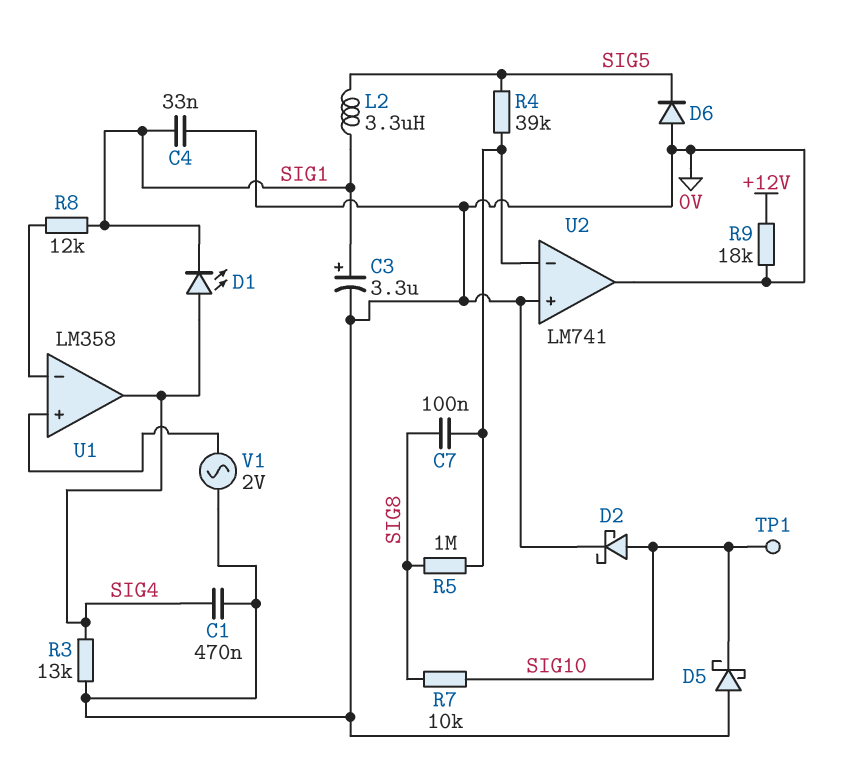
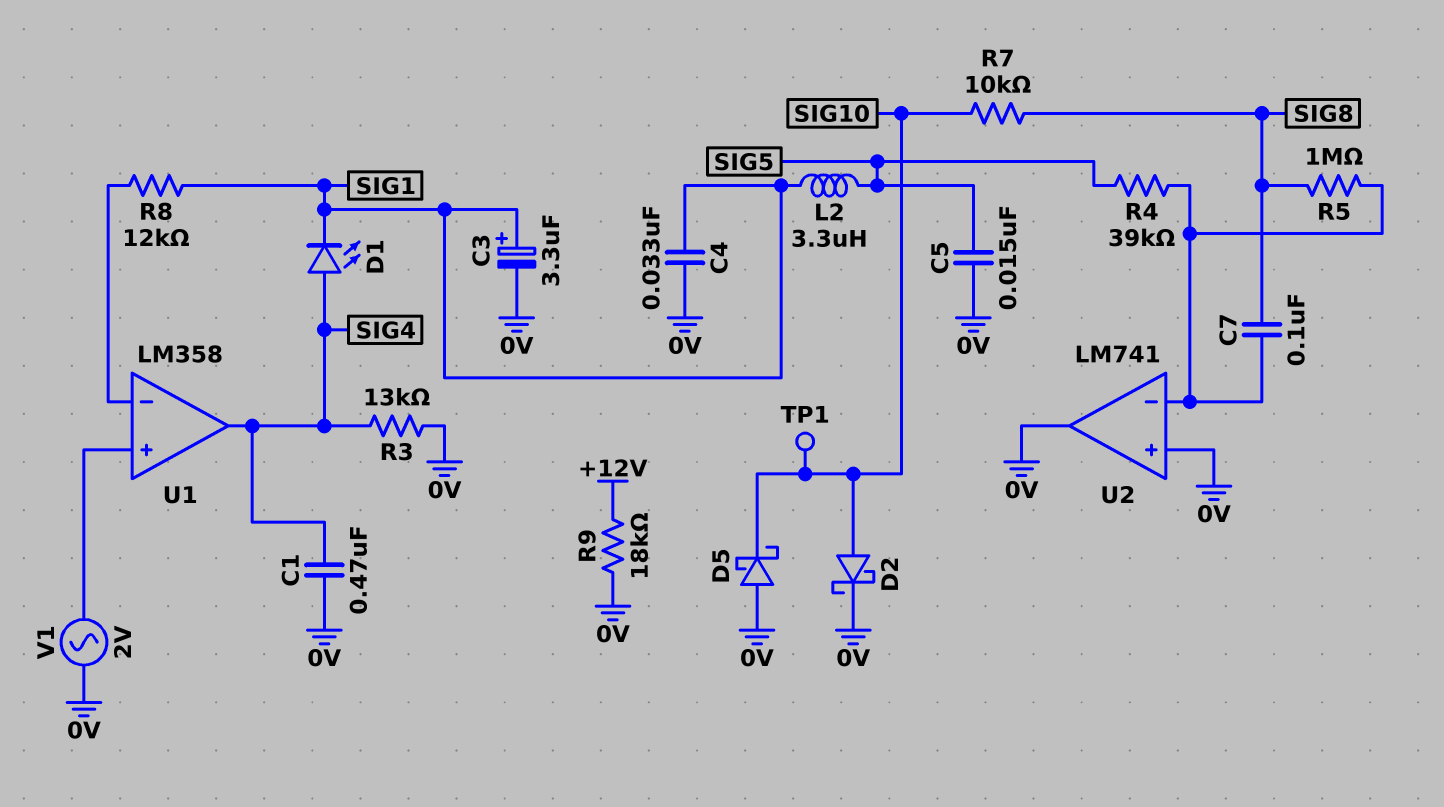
C5: none -> 15nF (0V, SIG5)
D6: diode (A 0V, K SIG5) -> none

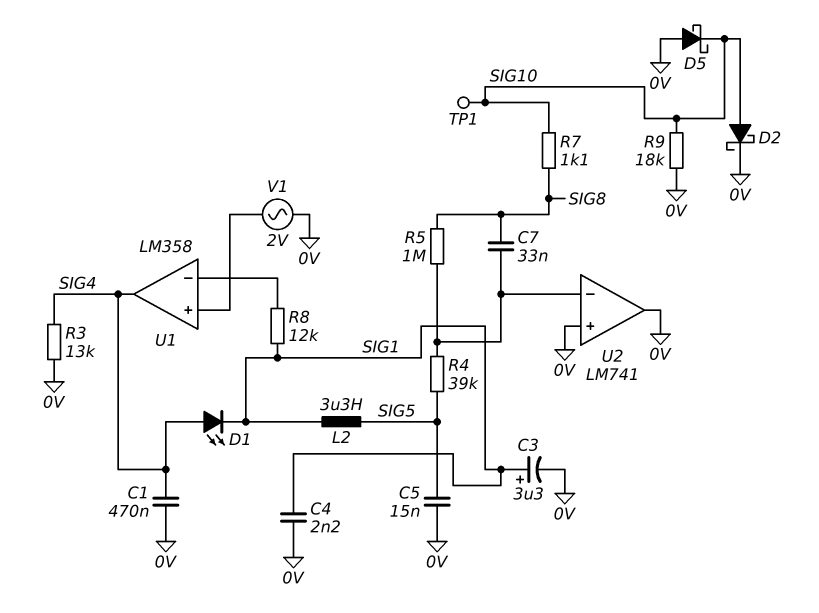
C4: 33nF (0V, SIG1) -> 2.2nF (0V, SIG1)
C7: 100nF (SIG8, U2/in-) -> 33nF (SIG8, U2/in-)
R7: 10k (SIG8, SIG10) -> 1.1k (SIG8, SIG10)
R9: 18k (+12V, 0V) -> 18k (0V, SIG10)

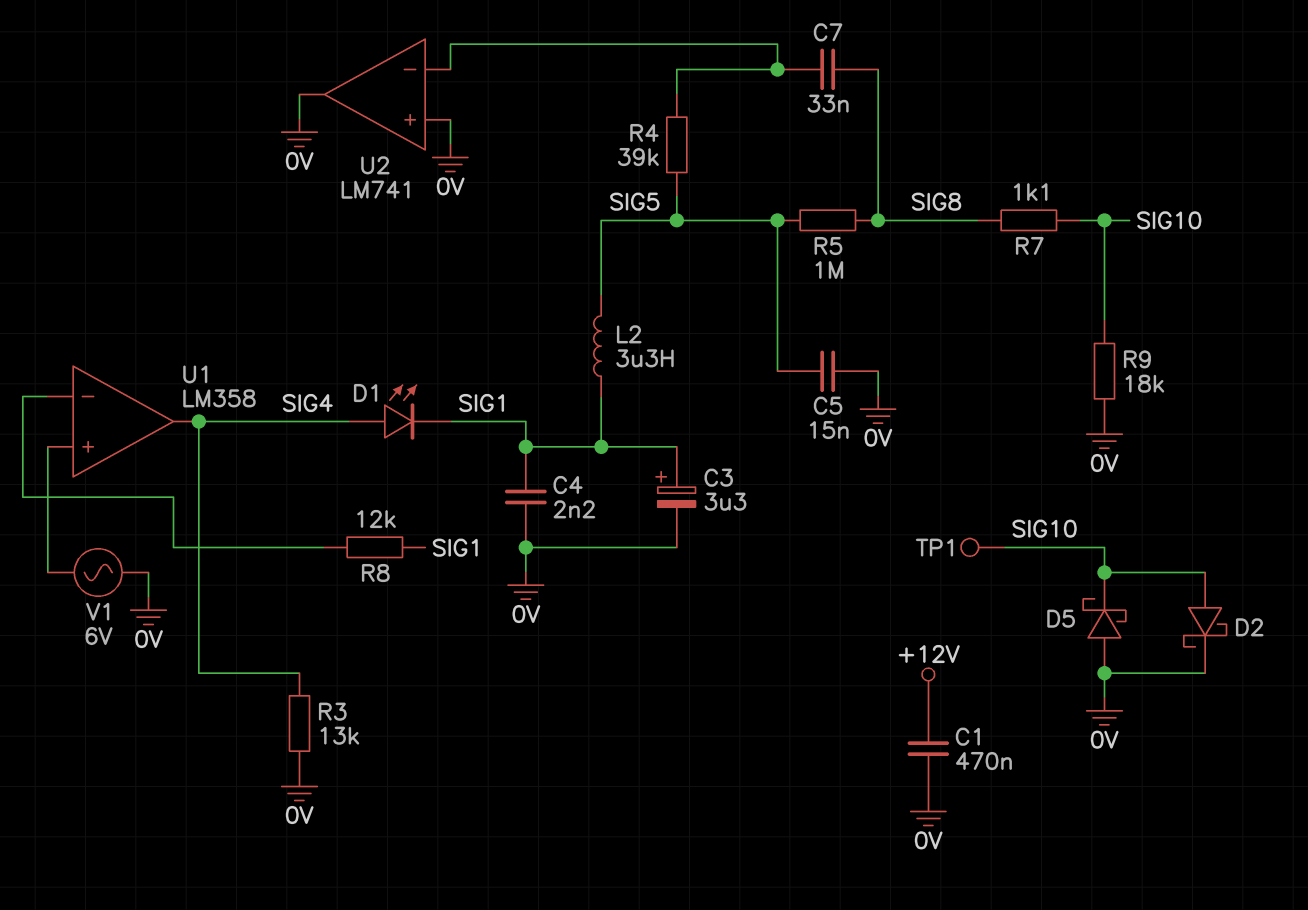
C1: 470nF (0V, SIG4) -> 470nF (+12V, 0V)
R5: 1M (SIG8, U2/in-) -> 1M (SIG5, SIG8)
V1: AC 2V (0V, U1/in+) -> AC 6V (0V, U1/in+)

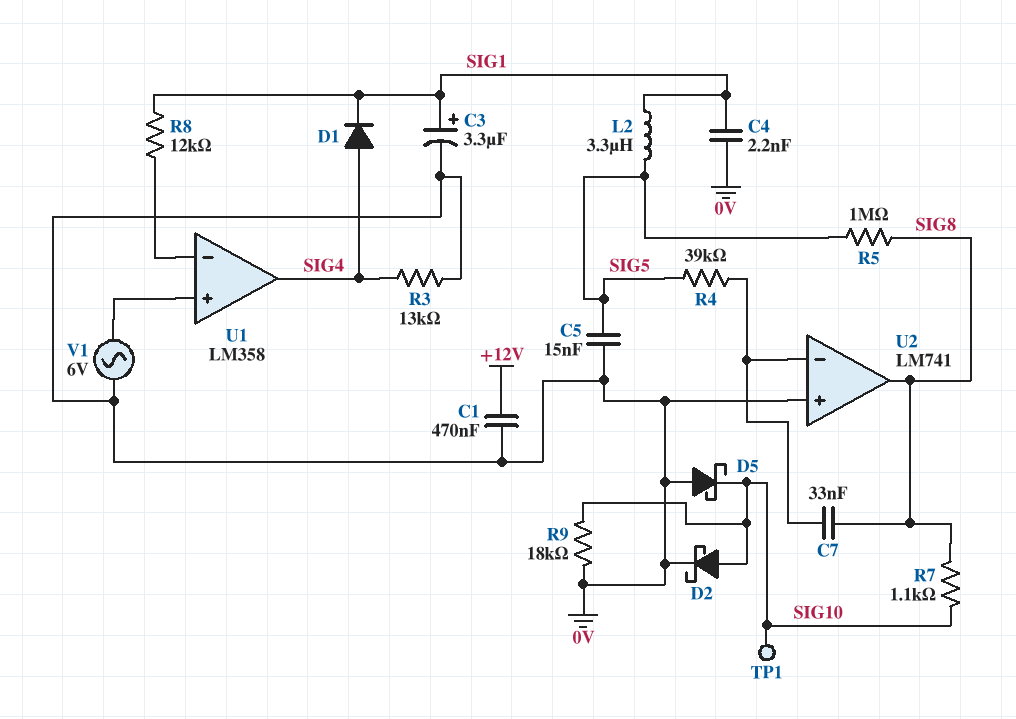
D1: LED (A SIG4, K SIG1) -> diode (A SIG4, K SIG1)
U2 pin out: 0V -> SIG8

